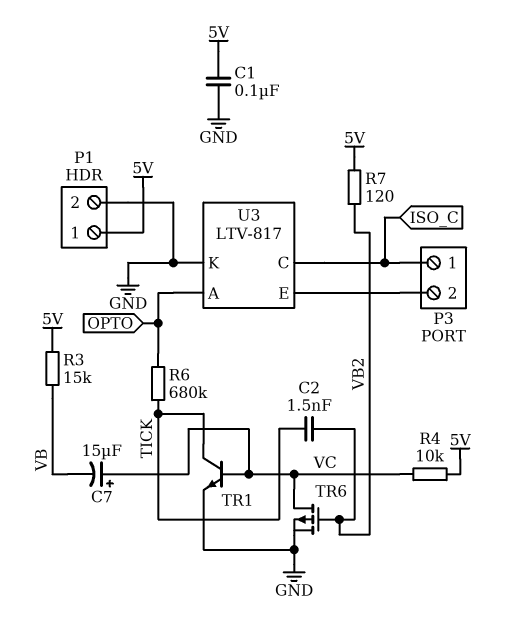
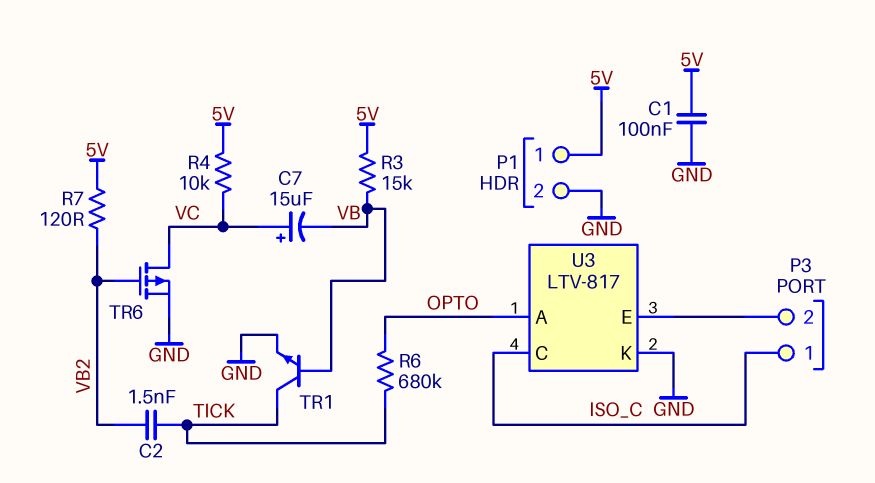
TR1: NPN (B VC, C TICK, E GND) -> NPN (B VB, C TICK, E GND)

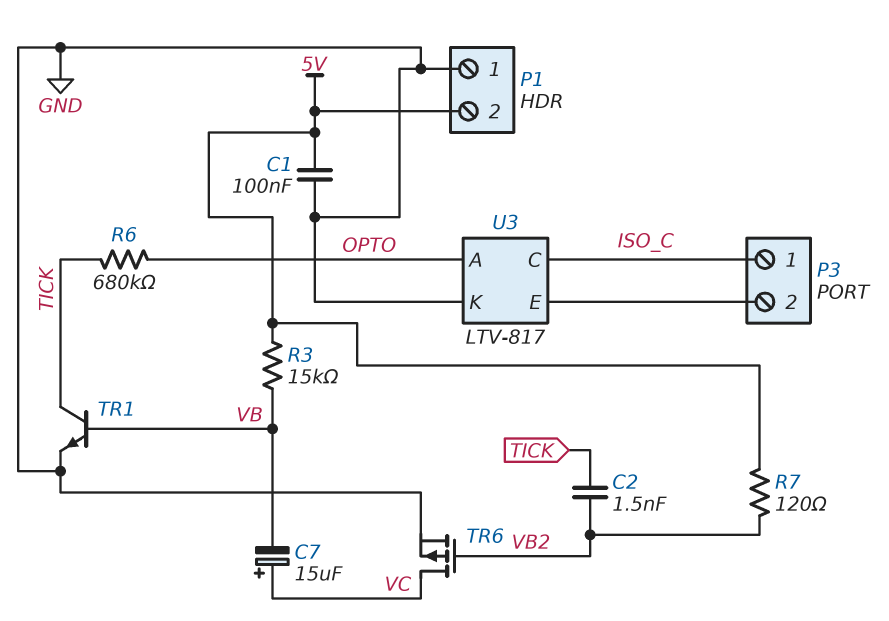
P1 pin 1: 5V -> GND
P1 pin 2: GND -> 5V
R4: 10k (5V, VC) -> none

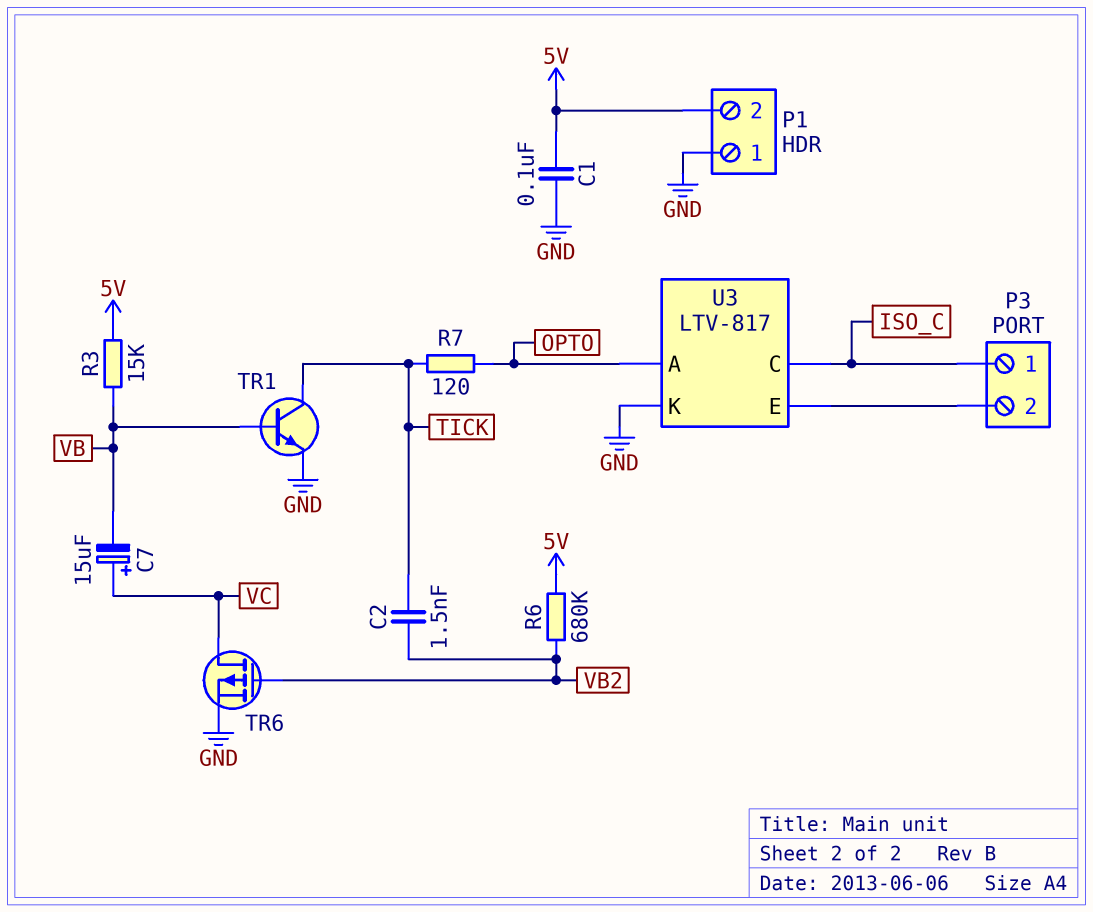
R6: 680k (OPTO, TICK) -> 680k (5V, VB2)
R7: 120 (5V, VB2) -> 120 (OPTO, TICK)

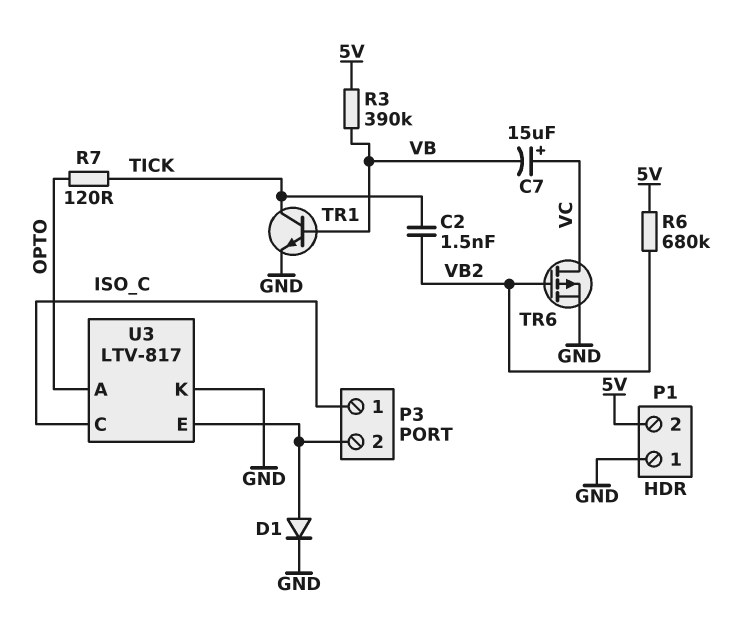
C1: 100nF (5V, GND) -> none
D1: none -> diode (A P3/2, K GND)
R3: 15k (5V, VB) -> 390k (5V, VB)

